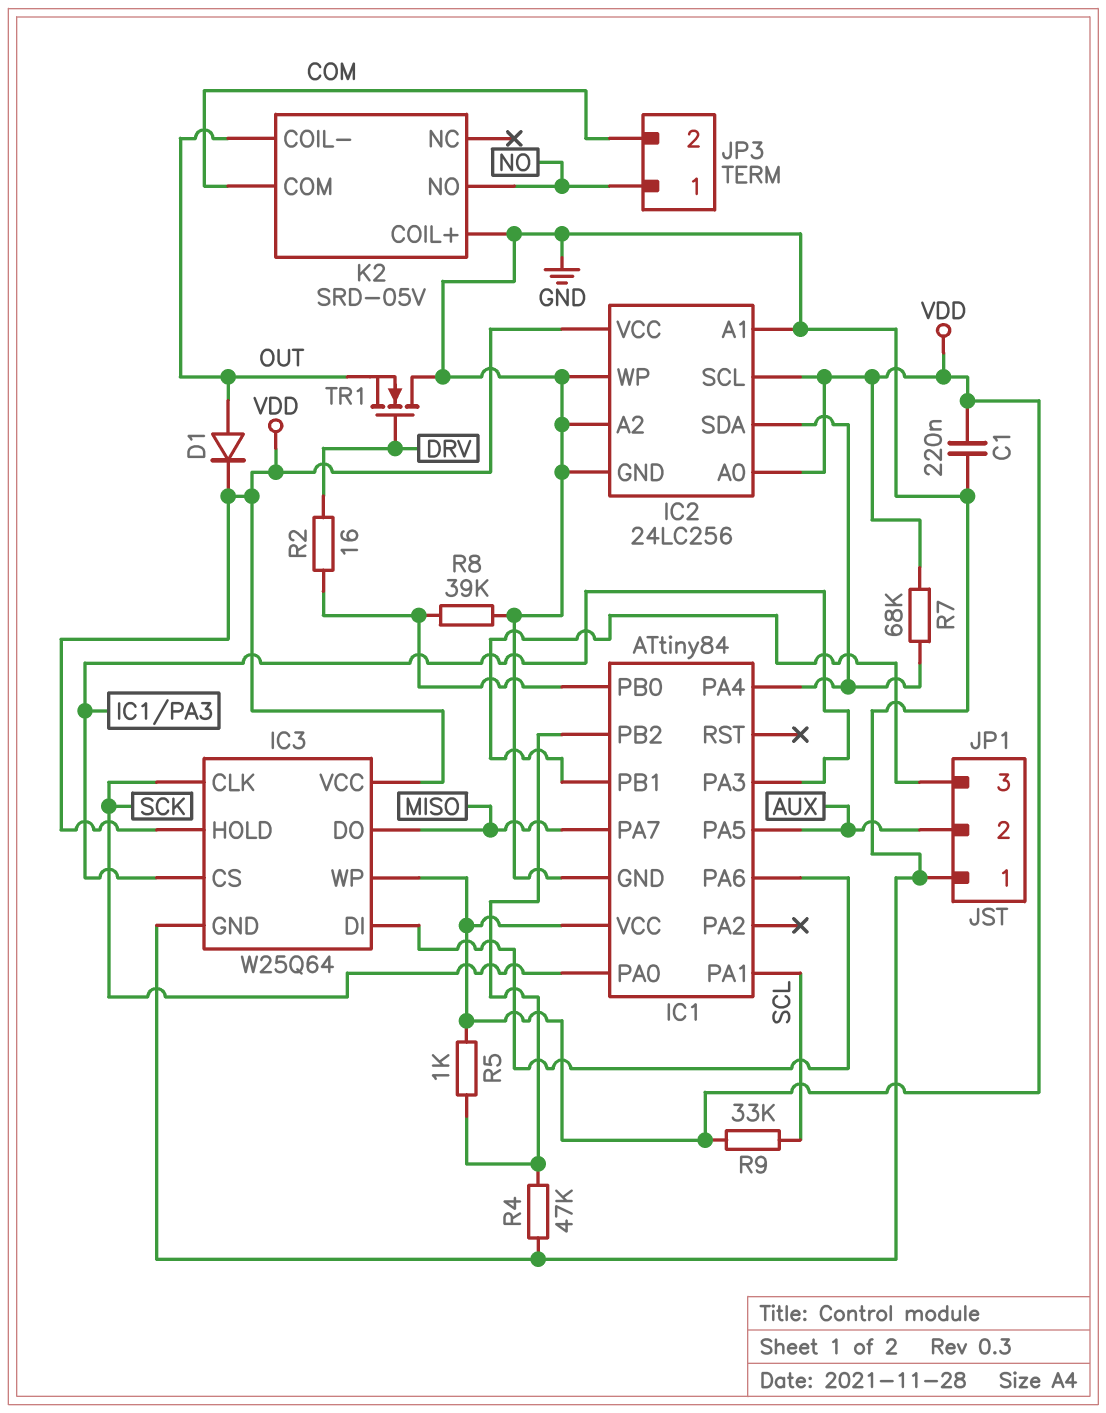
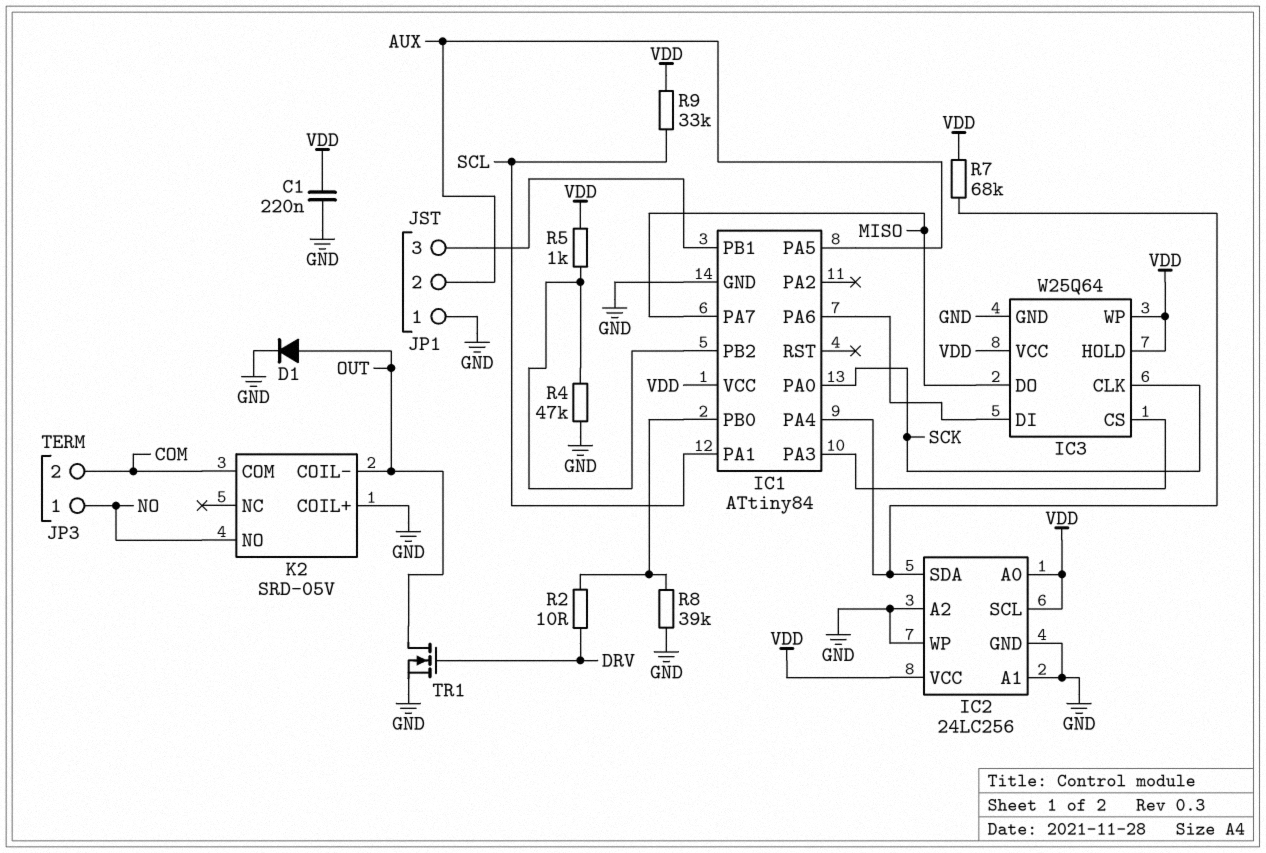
D1: diode (A OUT, K VDD) -> diode (A OUT, K GND)
R2: 16 (DRV, IC1/PB0) -> 10 (DRV, IC1/PB0)
TR1: NMOS (G DRV, D GND, S OUT) -> NMOS (G DRV, D OUT, S GND)

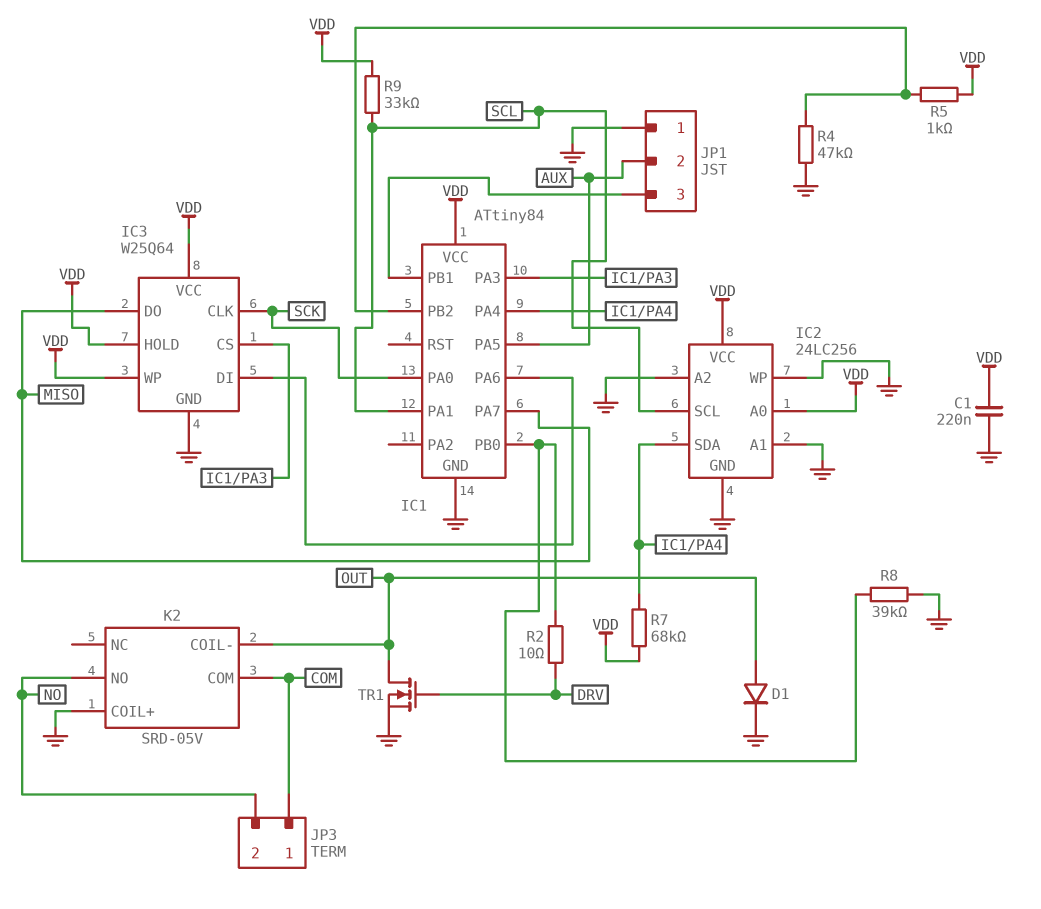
IC2 pin SCL: VDD -> SCL
JP3 pin 1: NO -> COM
JP3 pin 2: COM -> NO

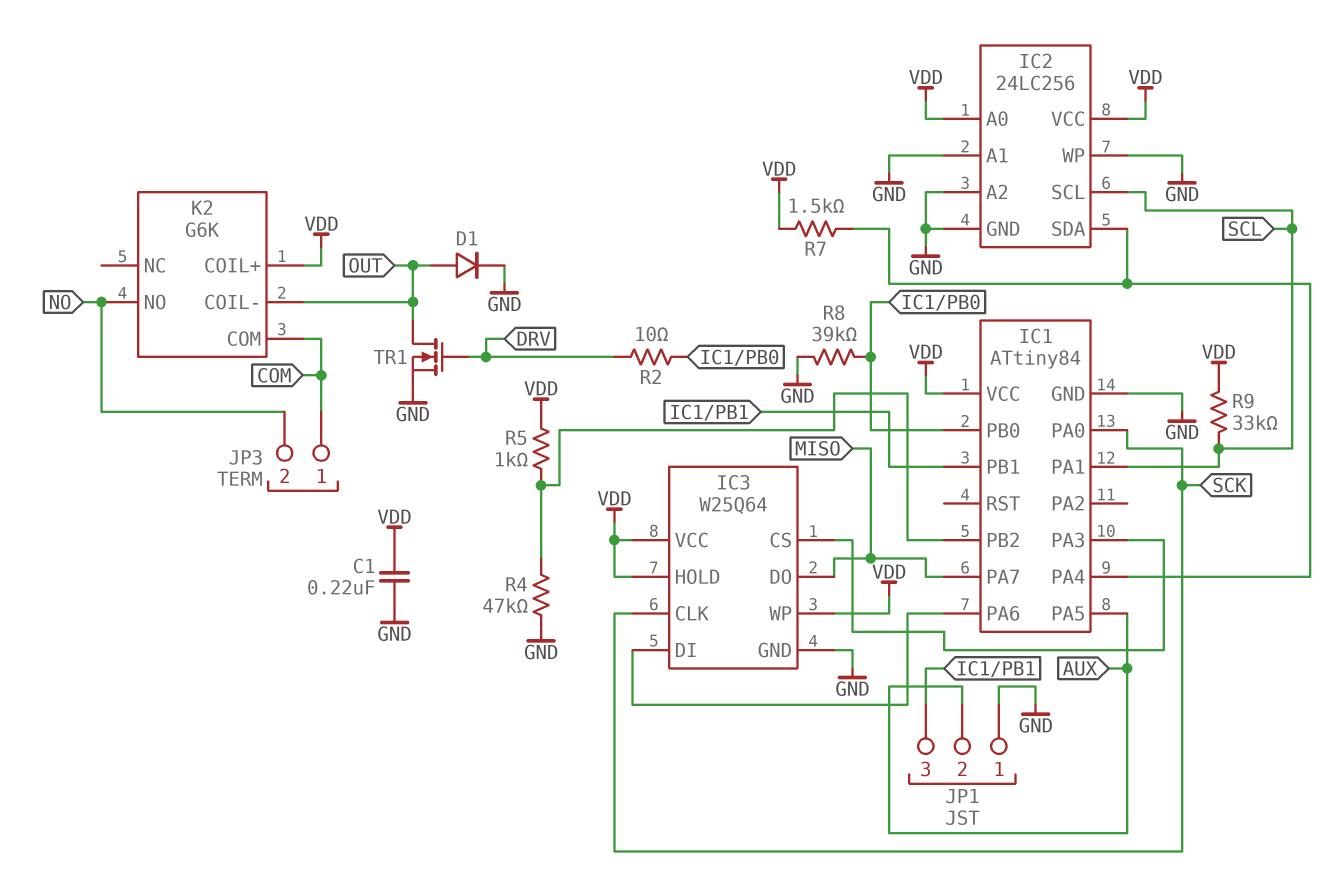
K2: SRD-05V -> G6K
K2 pin COIL+: GND -> VDD
R7: 68k (IC1/PA4, VDD) -> 1.5k (IC1/PA4, VDD)

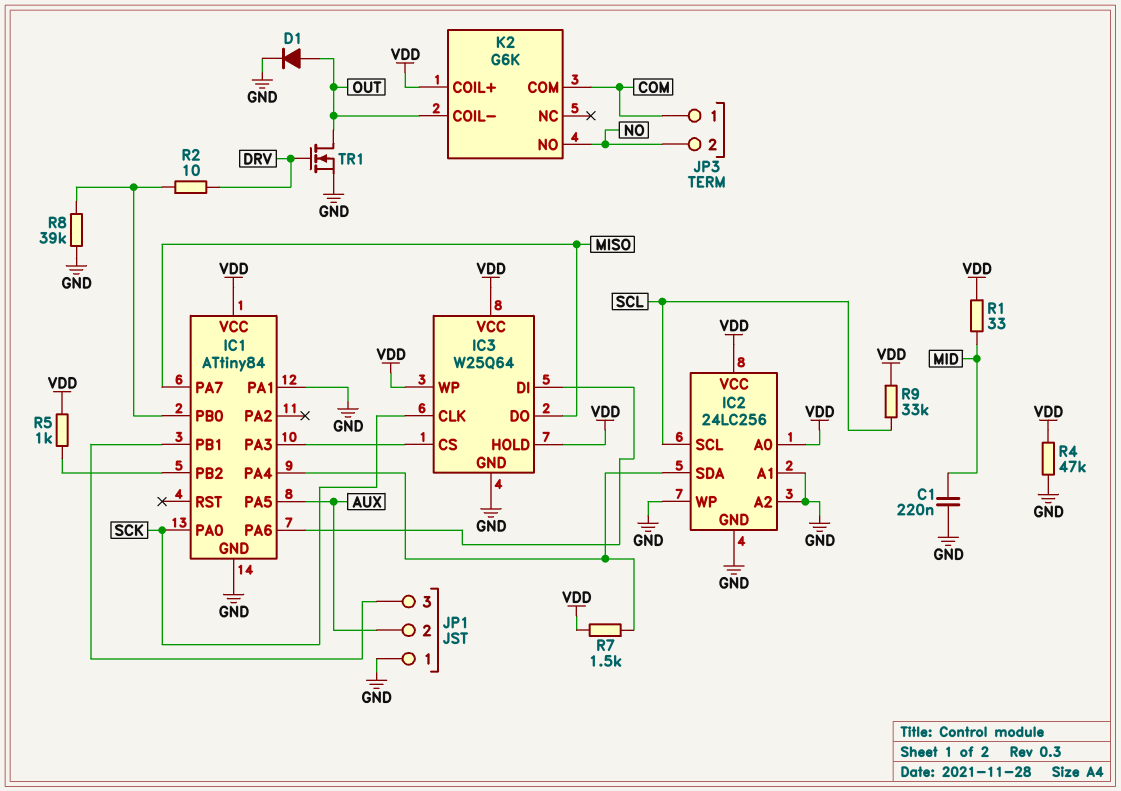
C1: 220nF (GND, VDD) -> 220nF (GND, MID)
IC1 pin PA1: SCL -> GND
R1: none -> 33 (MID, VDD)
R4: 47k (GND, IC1/PB2) -> 47k (GND, VDD)

